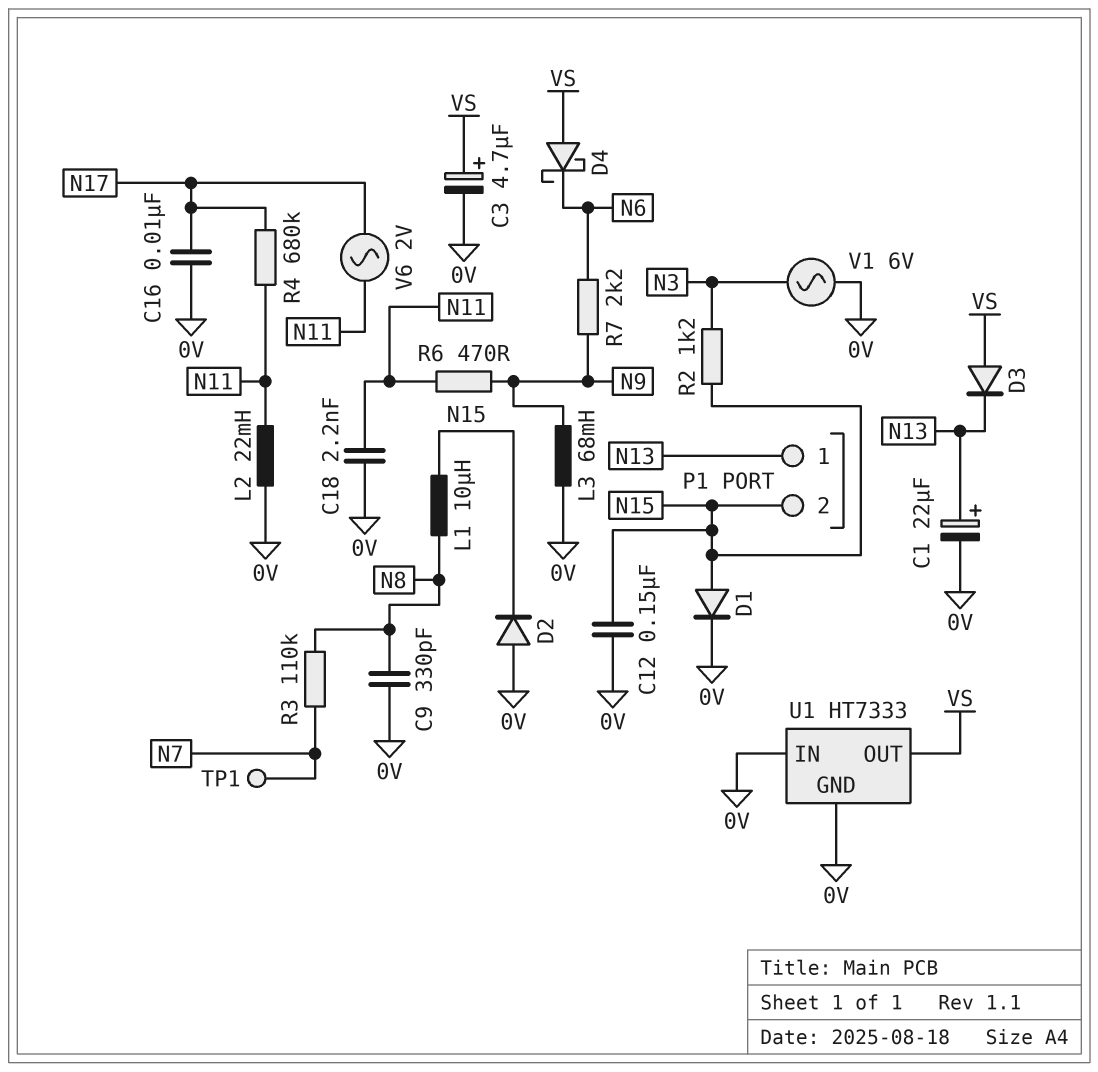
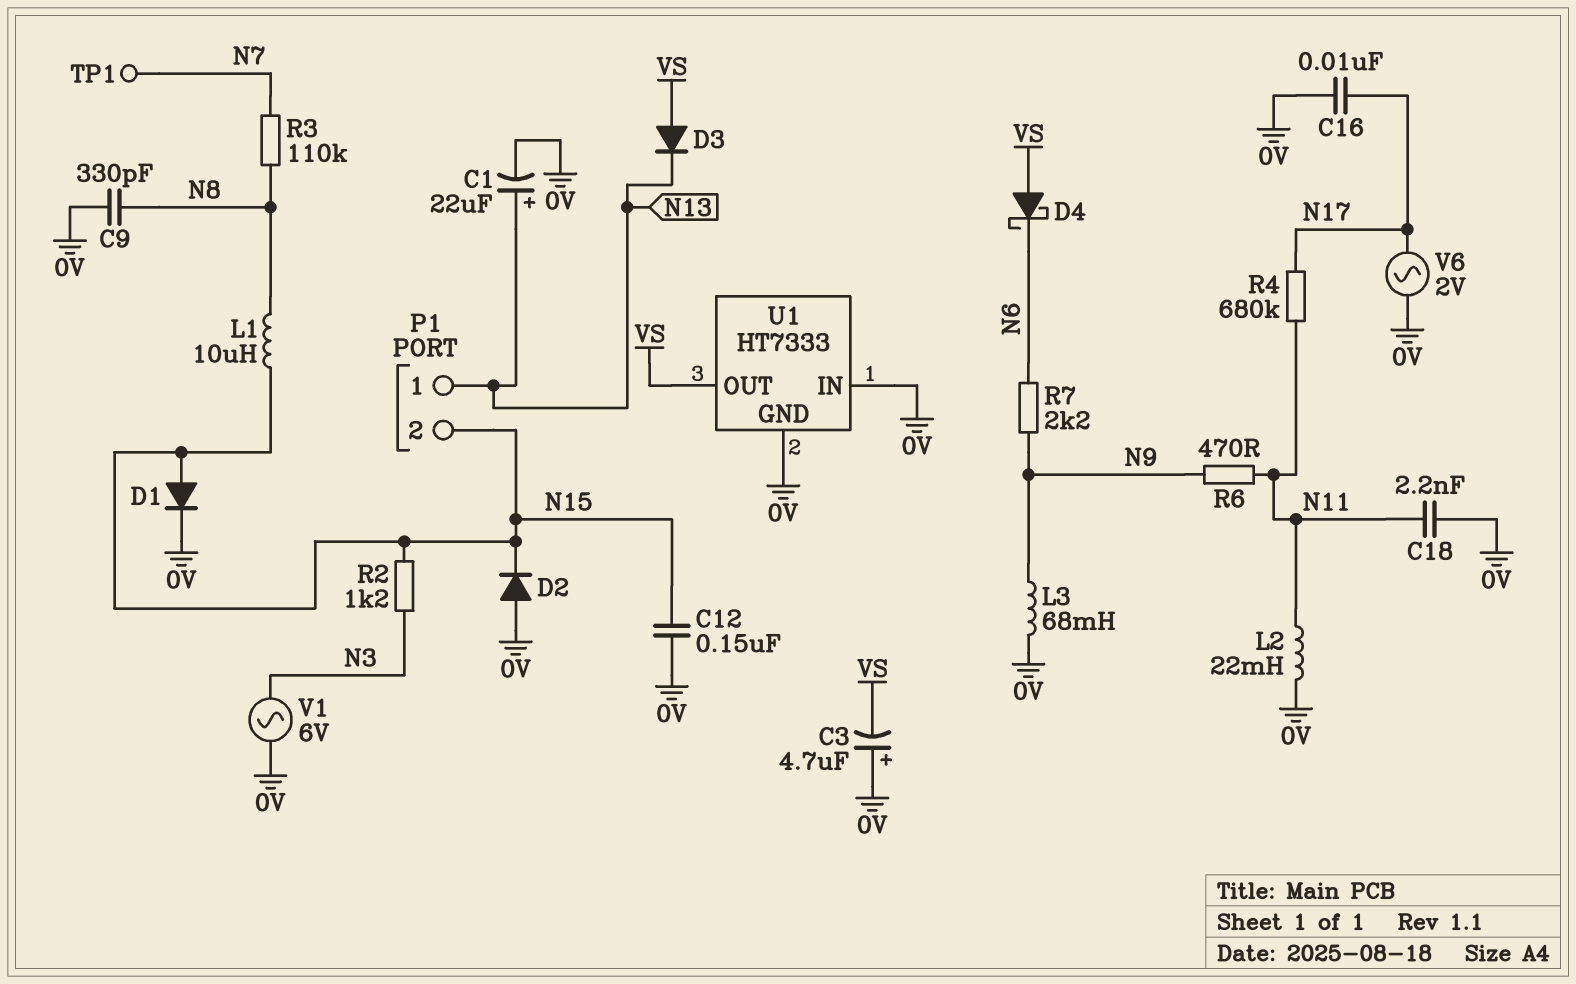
C3: 4.7uF (plus VS, minus 0V) -> 4.7uF (plus 0V, minus VS)
V6: AC 2V (N11, N17) -> AC 2V (0V, N17)

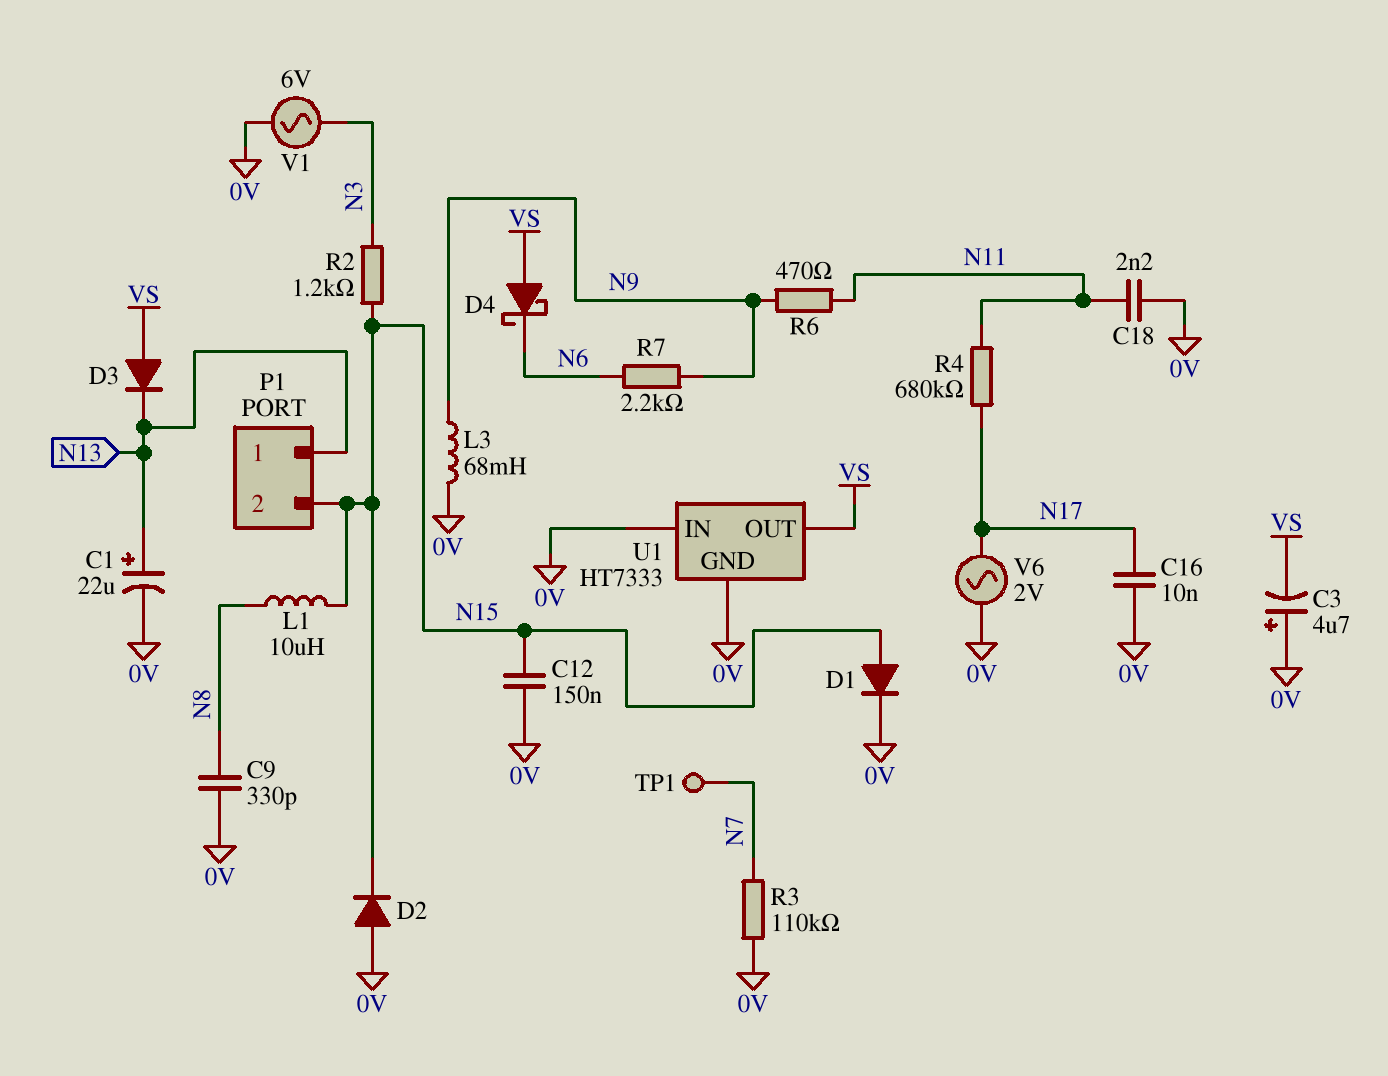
L2: 22mH (0V, N11) -> none
R3: 110k (N7, N8) -> 110k (0V, N7)

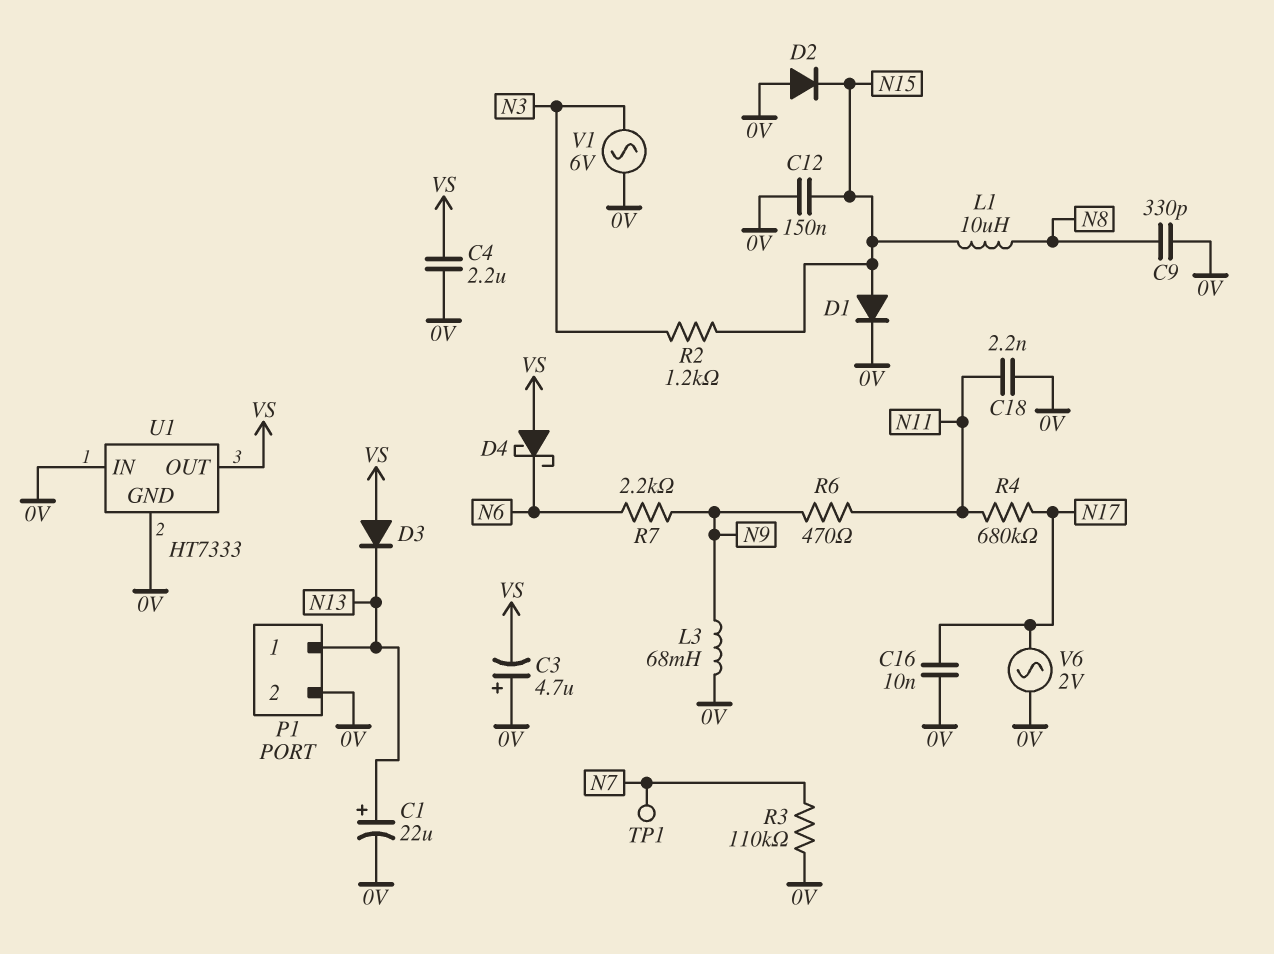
C4: none -> 2.2uF (0V, VS)
P1 pin 2: N15 -> 0V

